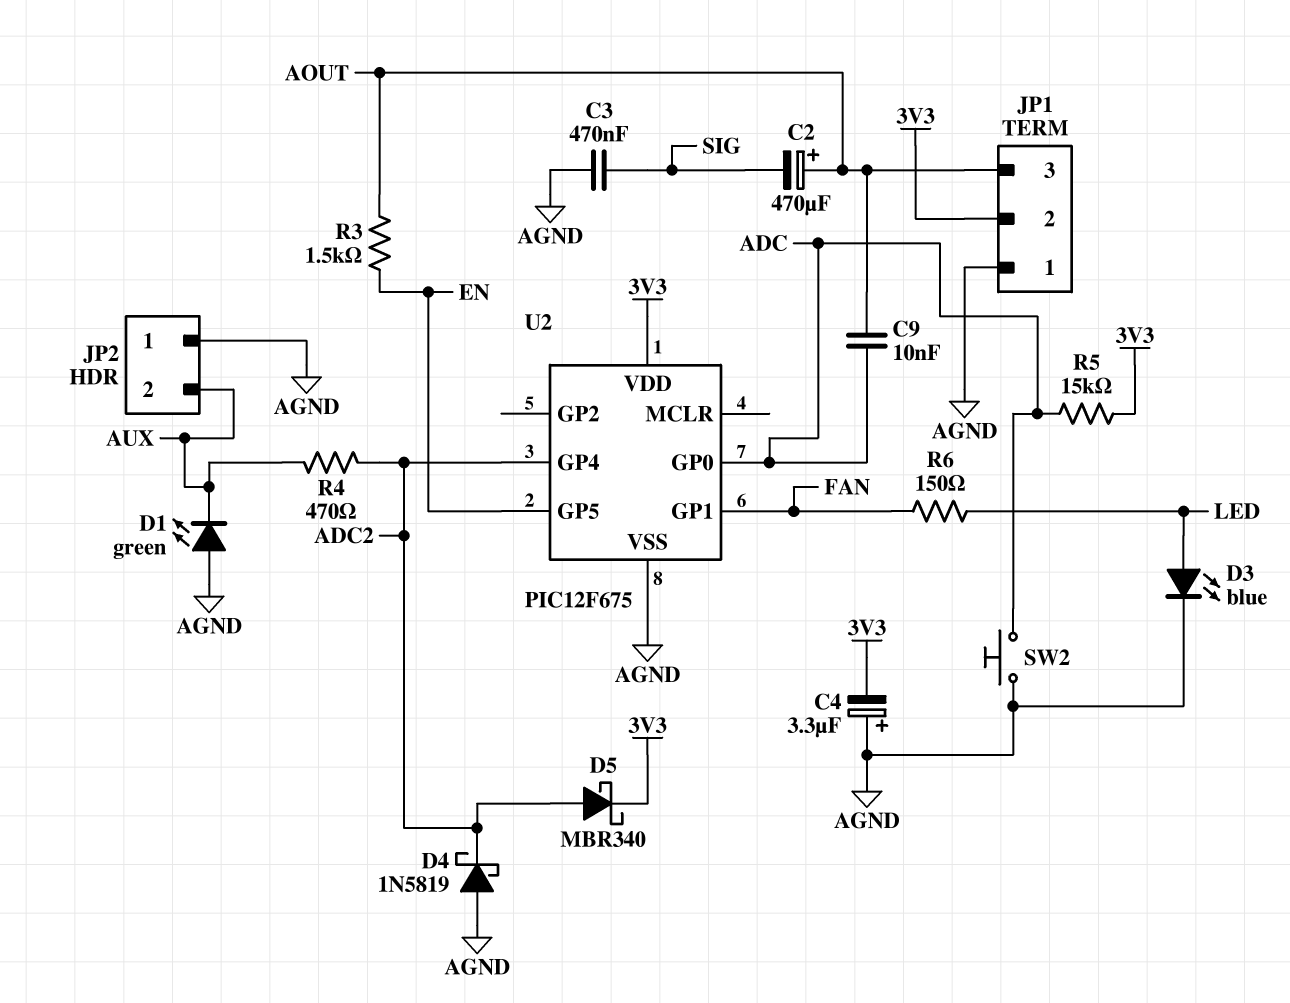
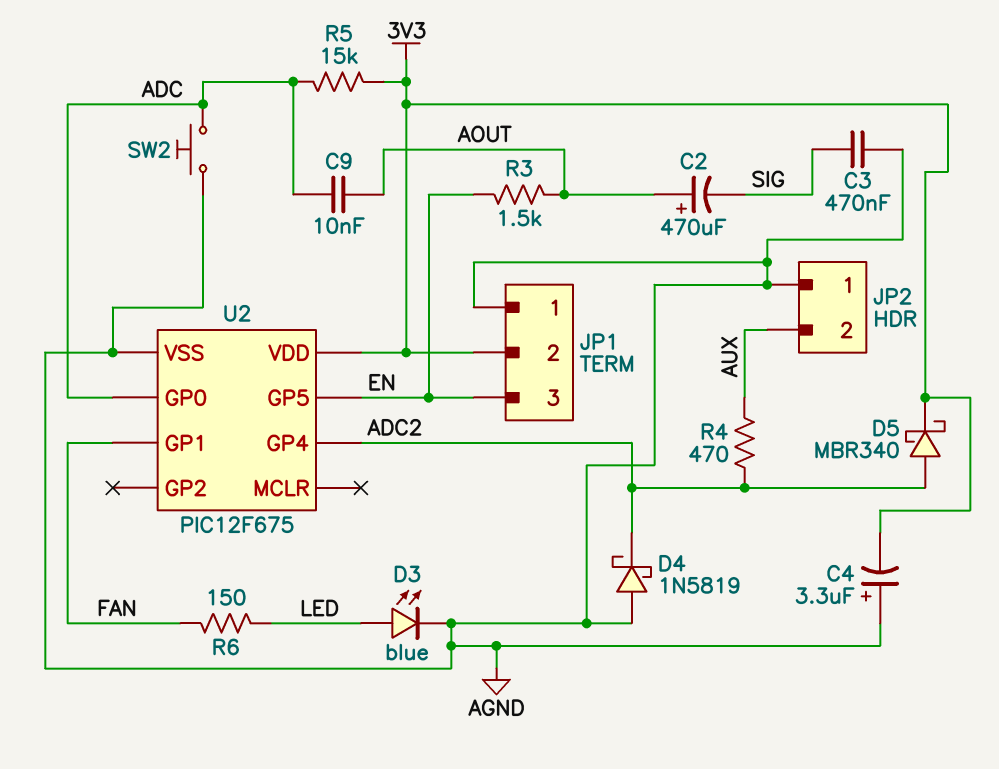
D1: LED green (A AGND, K AUX) -> none
JP1 pin 3: AOUT -> EN

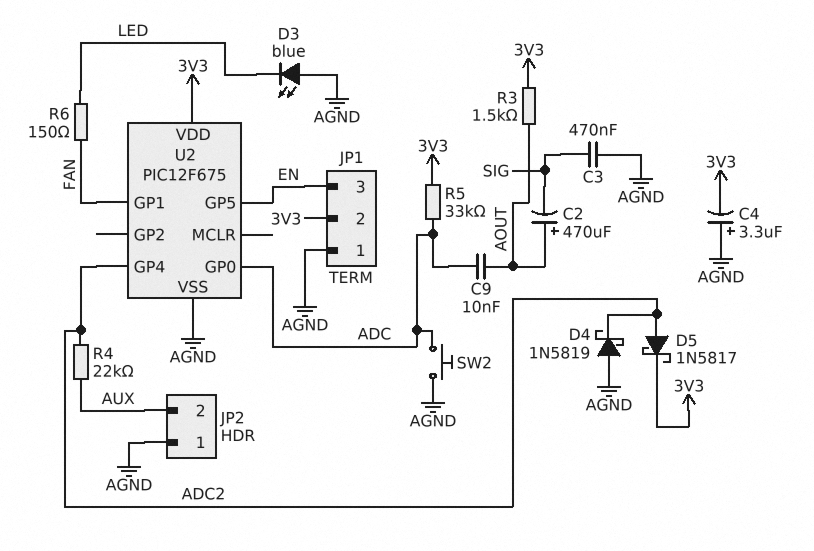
D3: LED blue (A LED, K AGND) -> LED blue (A AGND, K LED)
D5: schottky MBR340 (A ADC2, K 3V3) -> schottky 1N5817 (A ADC2, K 3V3)
R3: 1.5k (AOUT, EN) -> 1.5k (3V3, AOUT)
R4: 470 (ADC2, AUX) -> 22k (ADC2, AUX)
R5: 15k (3V3, ADC) -> 33k (3V3, ADC)

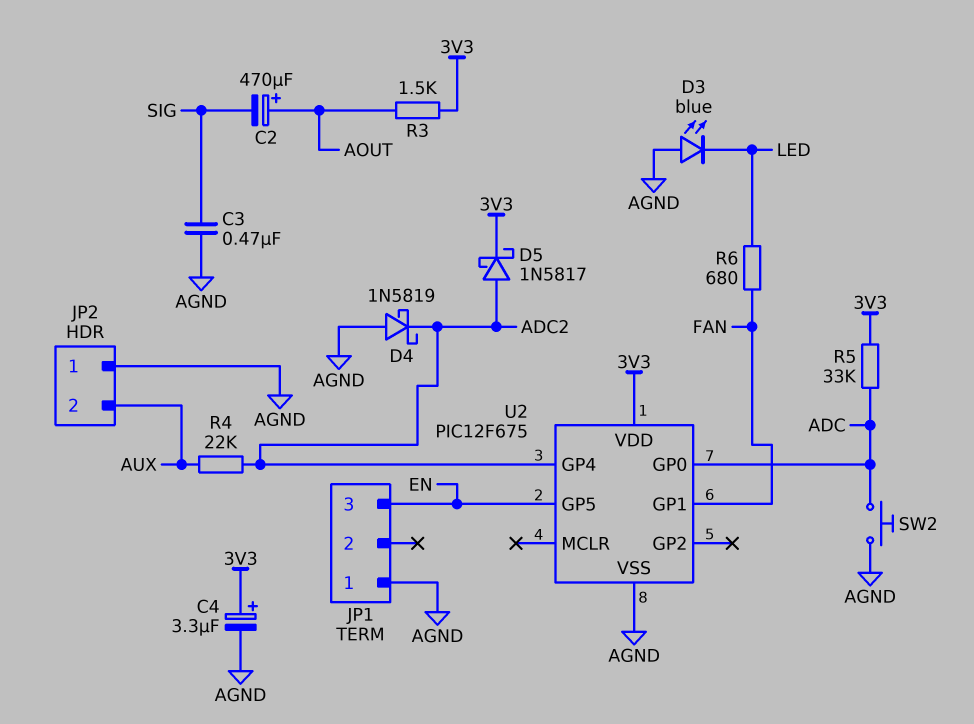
C4: 3.3uF (plus AGND, minus 3V3) -> 3.3uF (plus 3V3, minus AGND)
C9: 10nF (ADC, AOUT) -> none
JP1 pin 2: 3V3 -> none
R6: 150 (FAN, LED) -> 680 (FAN, LED)

